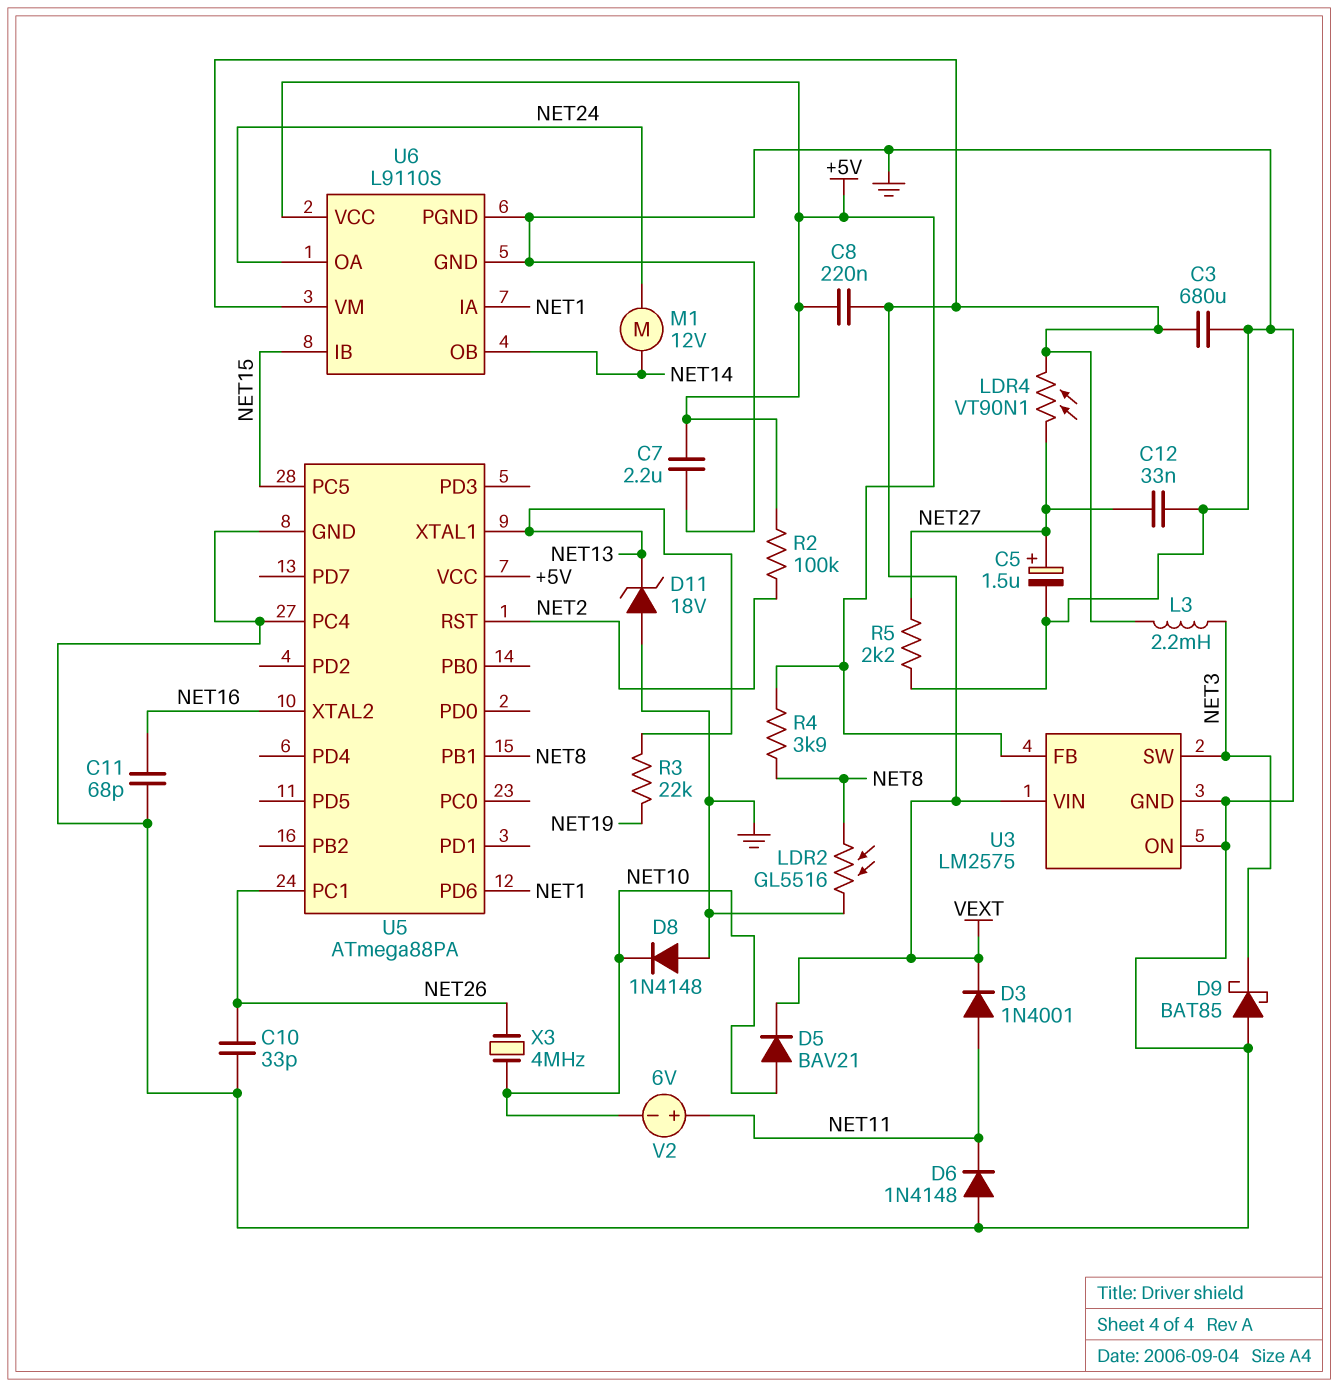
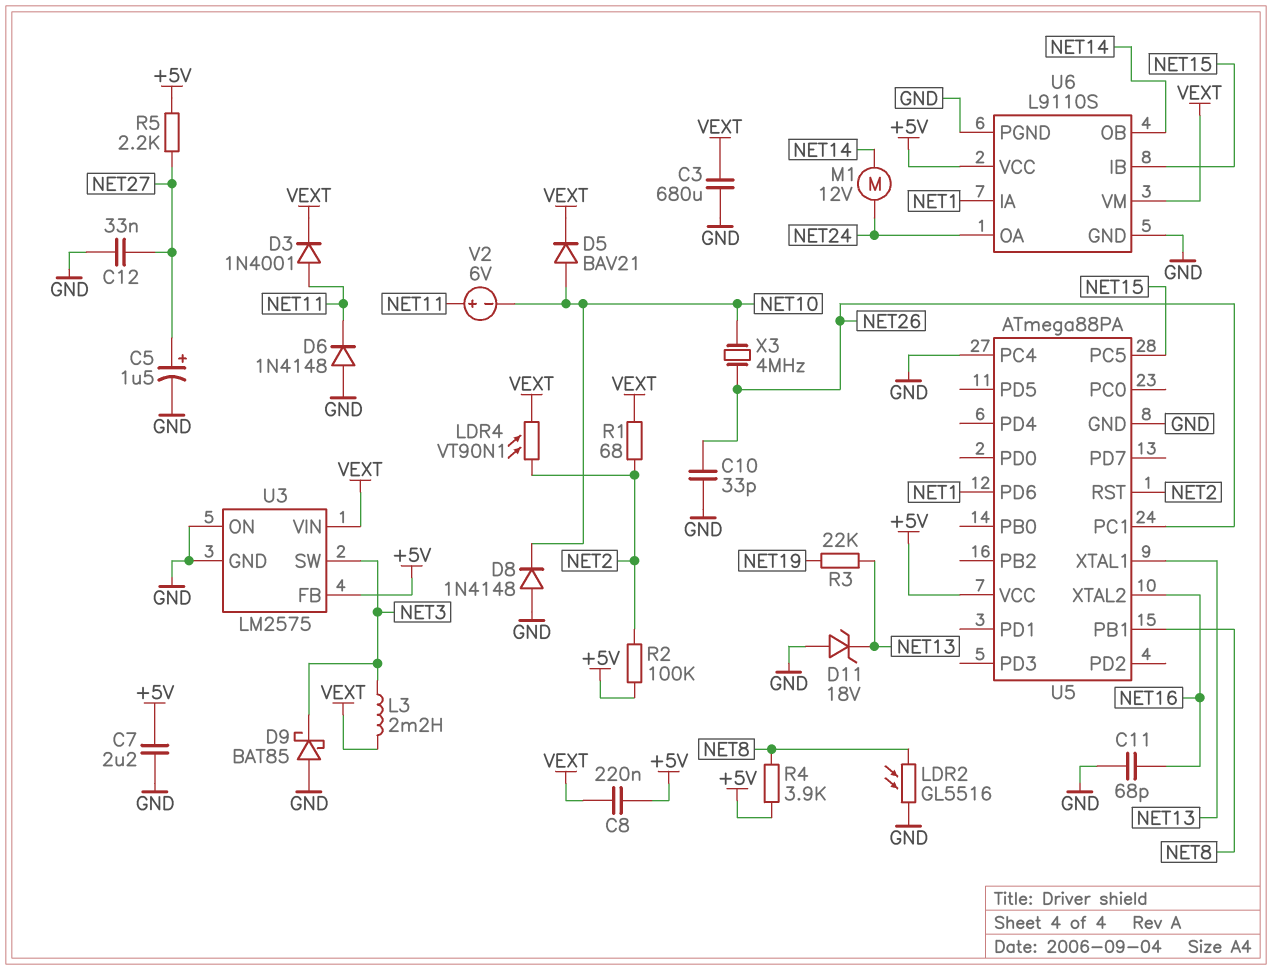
LDR4: VT90N1 (NET27, VEXT) -> VT90N1 (NET2, VEXT)
R1: none -> 68 (NET2, VEXT)
R5: 2.2k (GND, NET27) -> 2.2k (+5V, NET27)

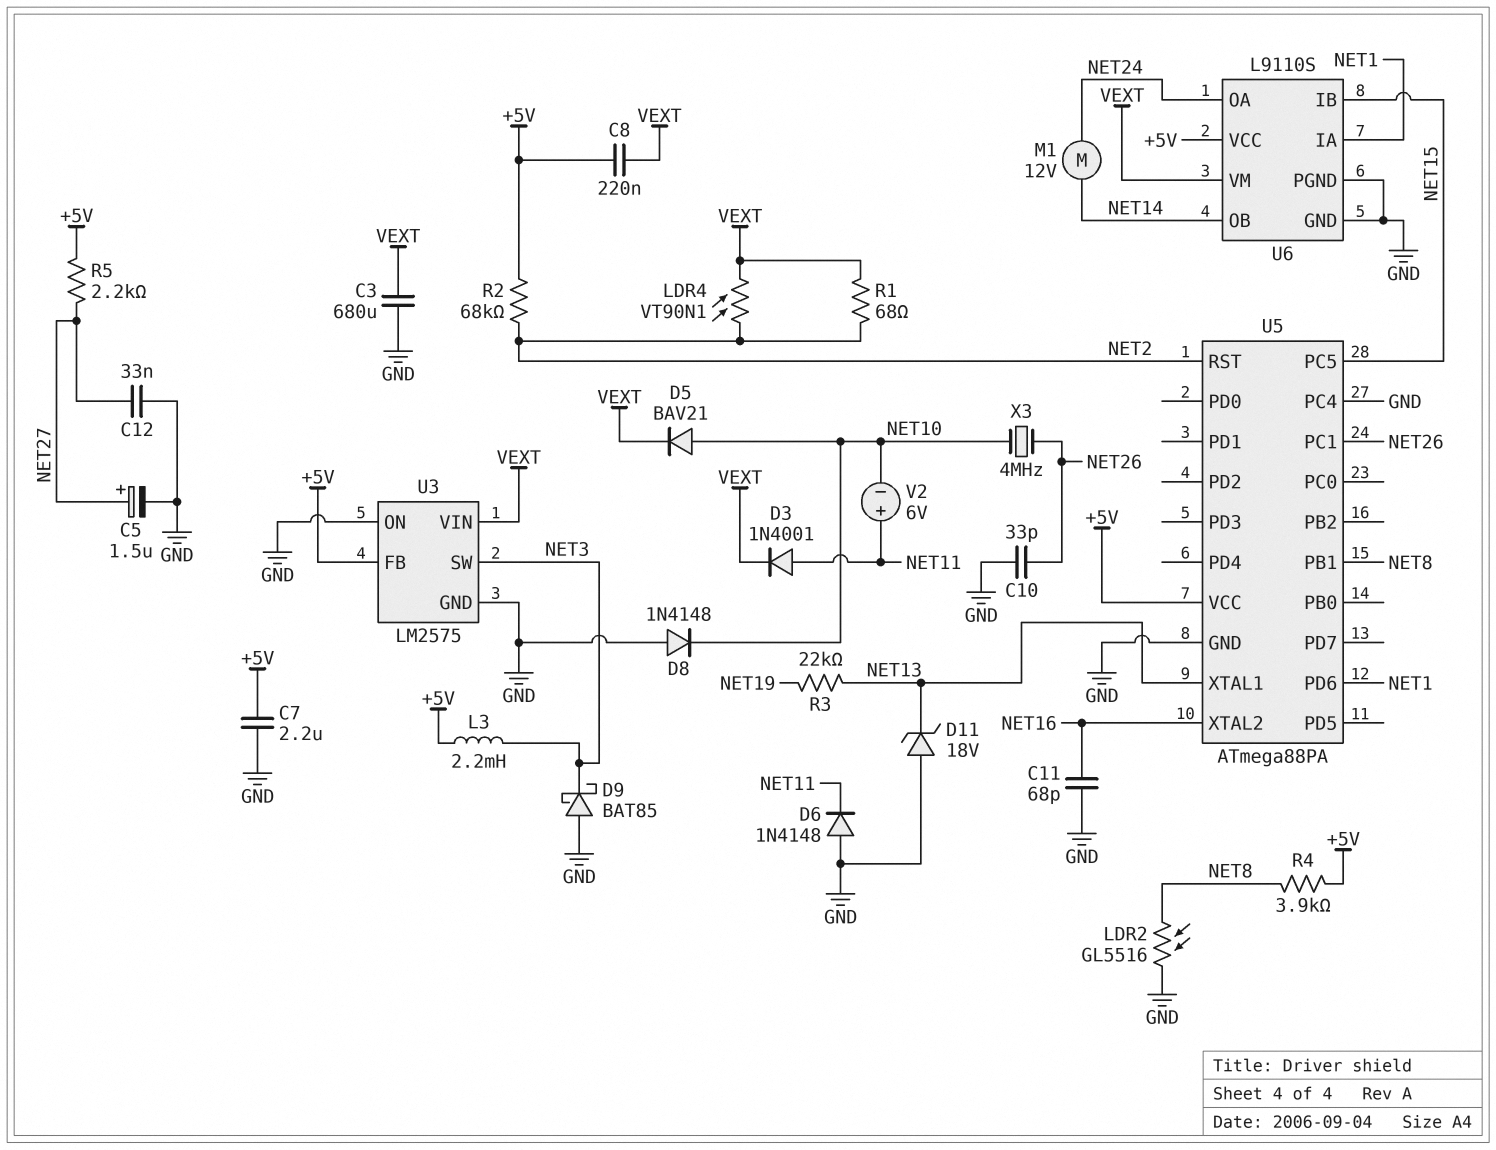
L3: 2.2mH (NET3, VEXT) -> 2.2mH (+5V, NET3)
R2: 100k (+5V, NET2) -> 68k (+5V, NET2)

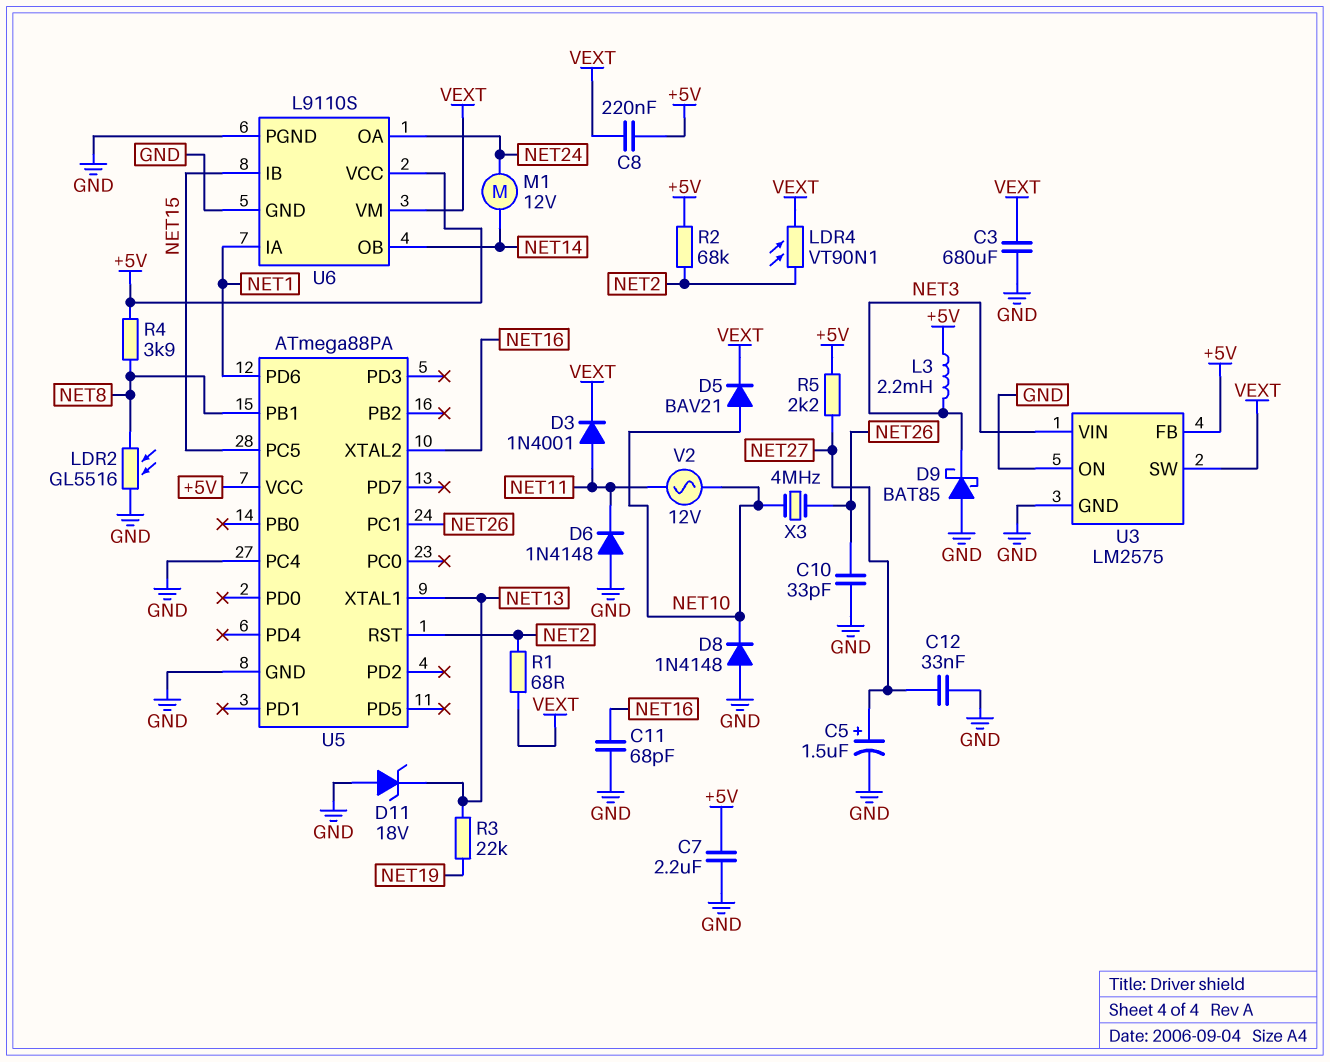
U3 pin SW: NET3 -> VEXT
U3 pin VIN: VEXT -> NET3
V2: 6V (plus NET11, minus NET10) -> AC 12V (NET10, NET11)

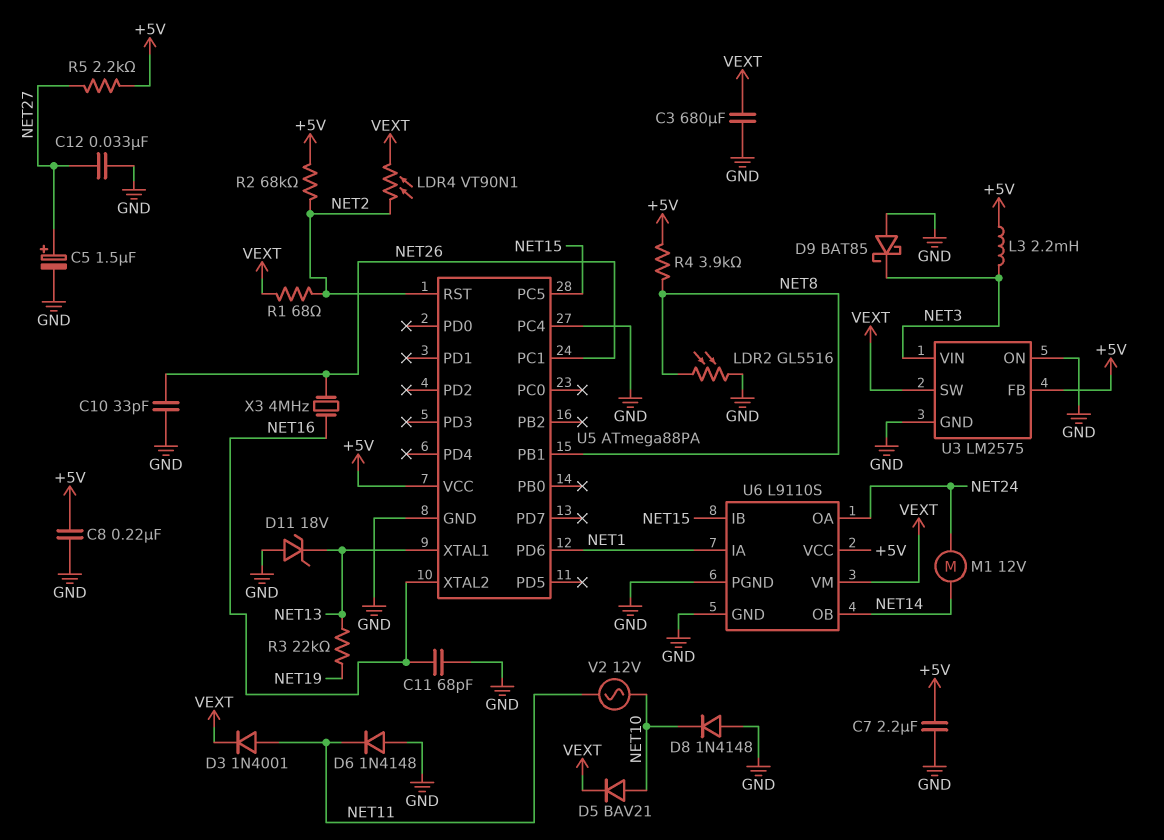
C8: 220nF (+5V, VEXT) -> 220nF (+5V, GND)
X3: 4MHz (NET10, NET26) -> 4MHz (NET16, NET26)

